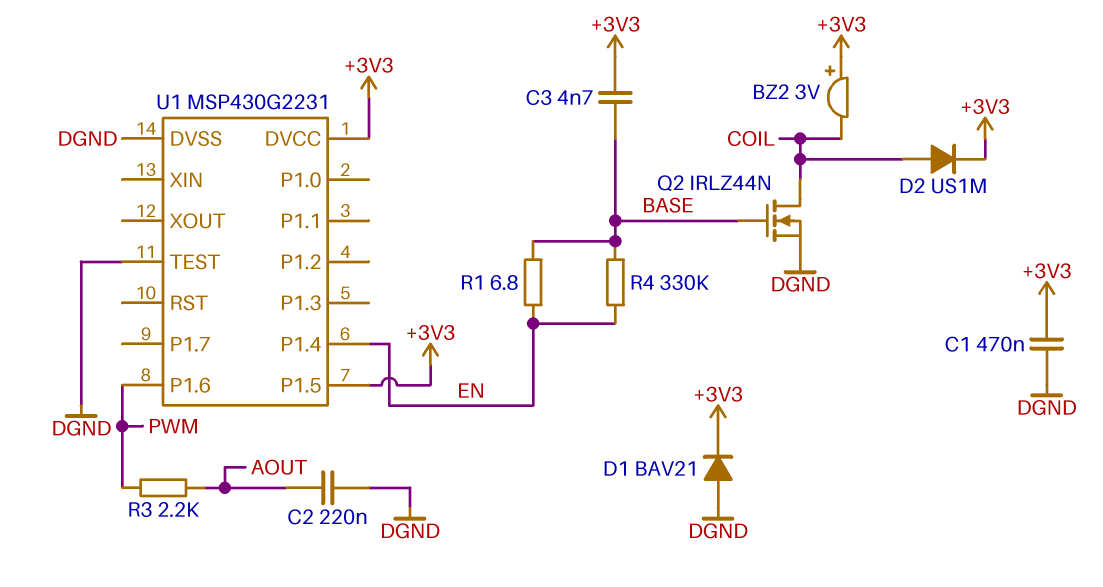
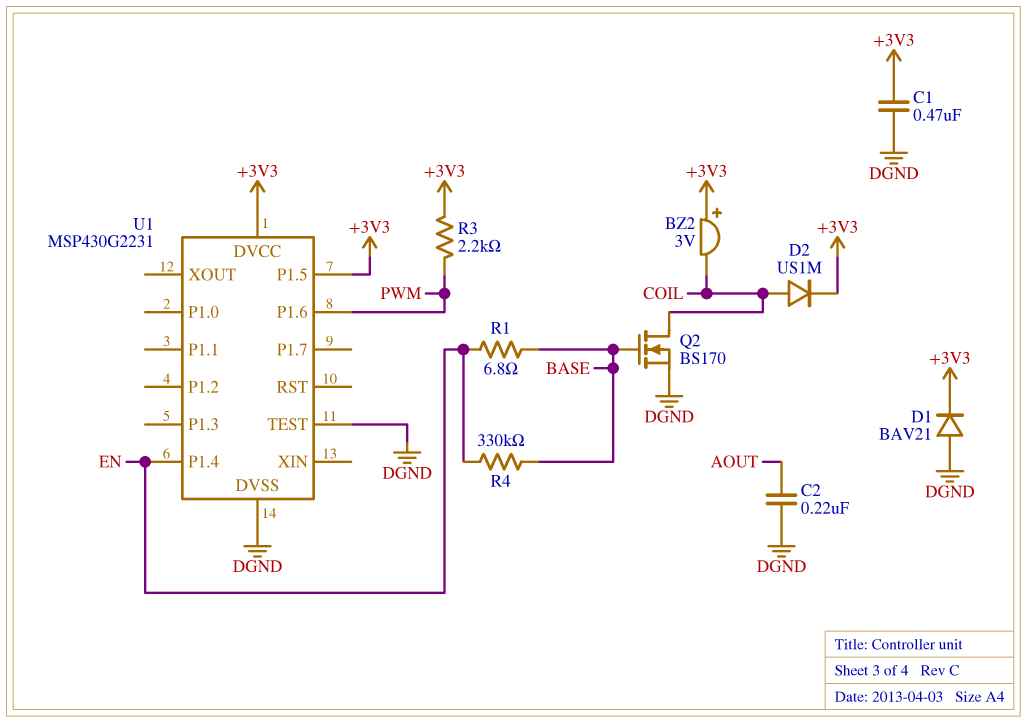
C3: 4.7nF (+3V3, BASE) -> none
Q2: NMOS IRLZ44N (G BASE, D COIL, S DGND) -> NMOS BS170 (G BASE, D COIL, S DGND)
R3: 2.2k (AOUT, PWM) -> 2.2k (+3V3, PWM)

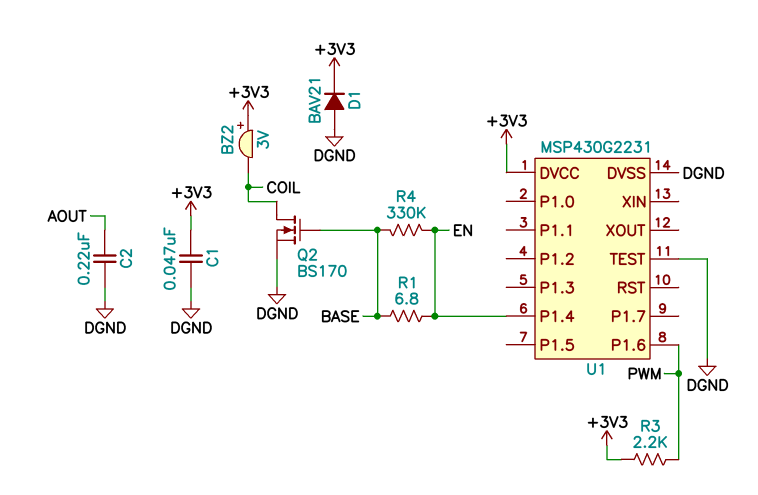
C1: 470nF (+3V3, DGND) -> 47nF (+3V3, DGND)
D2: diode US1M (A COIL, K +3V3) -> none
U1 pin P1.5: +3V3 -> none

